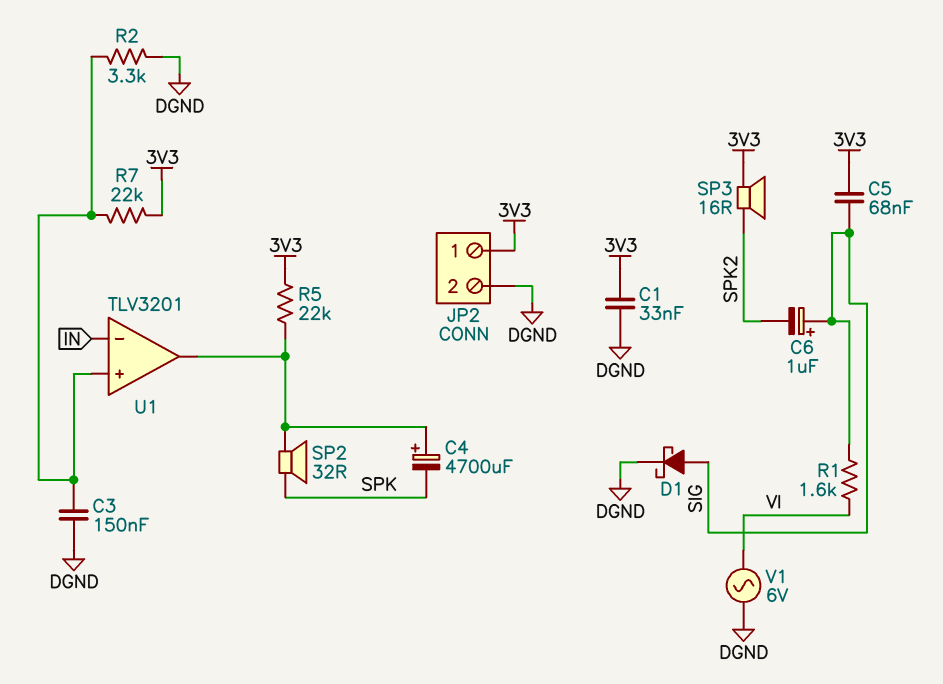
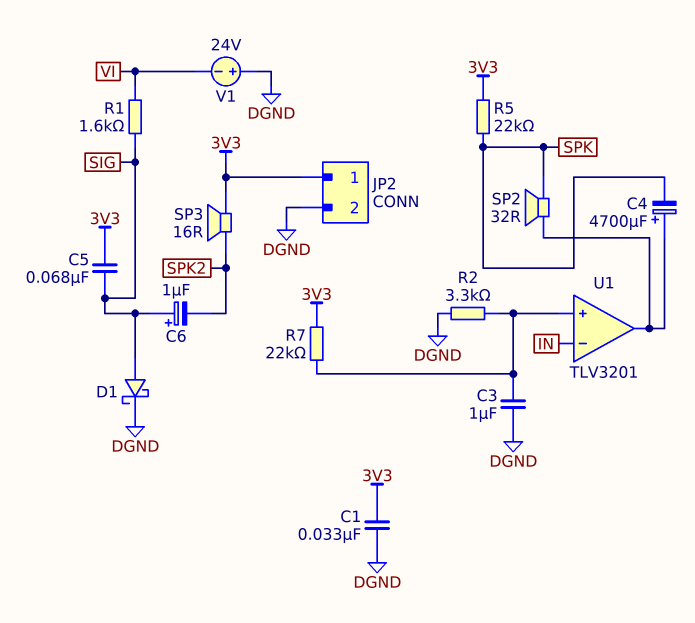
C3: 150nF (DGND, U1/in+) -> 1uF (DGND, U1/in+)
R5: 22k (3V3, U1/out) -> 22k (3V3, SPK)
V1: AC 6V (DGND, VI) -> 24V (plus DGND, minus VI)

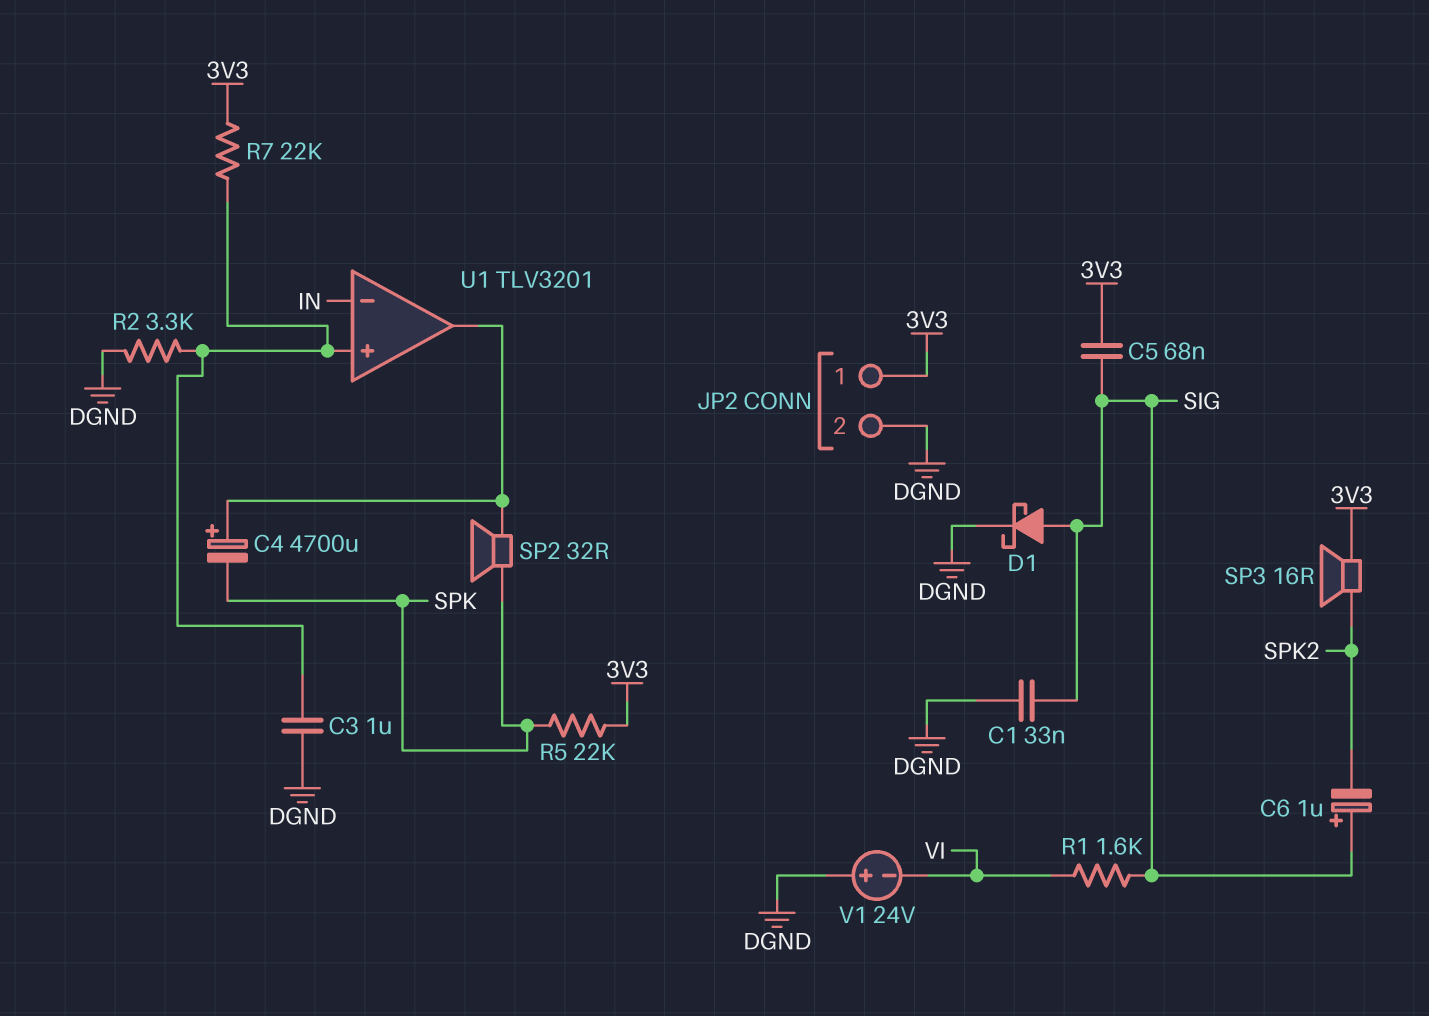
C1: 33nF (3V3, DGND) -> 33nF (DGND, SIG)

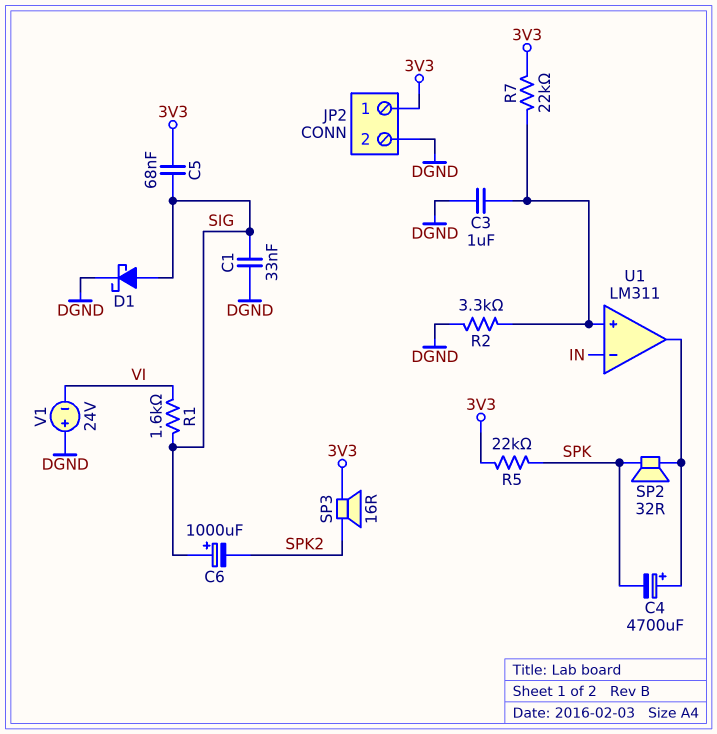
C6: 1uF (plus SIG, minus SPK2) -> 1000uF (plus SIG, minus SPK2)
U1: TLV3201 -> LM311

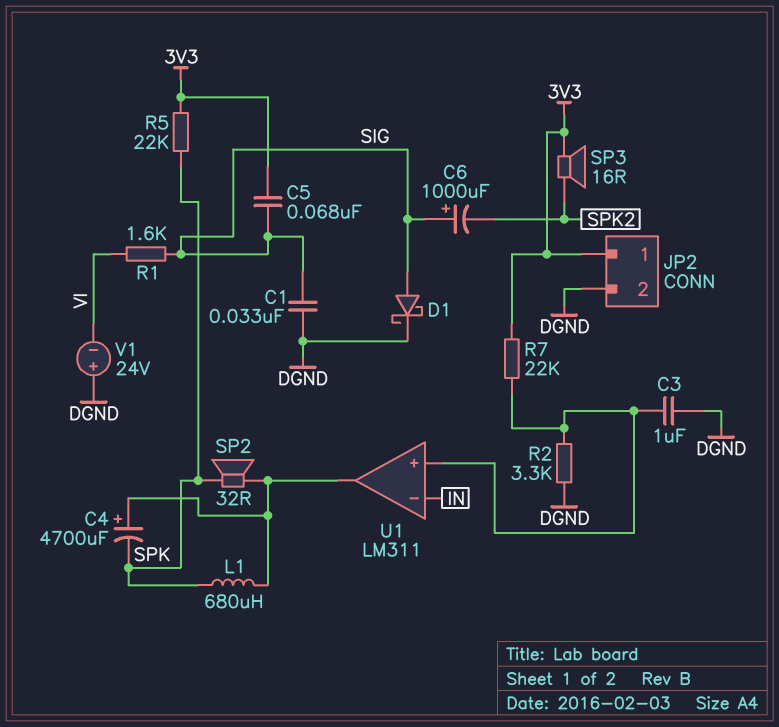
L1: none -> 680uH (SPK, U1/out)

